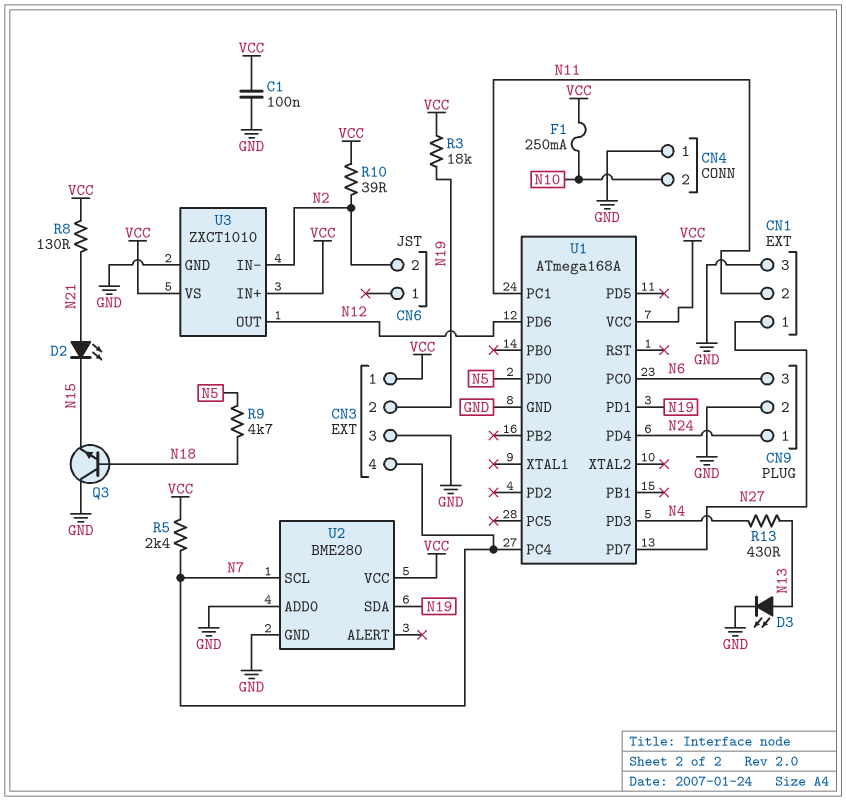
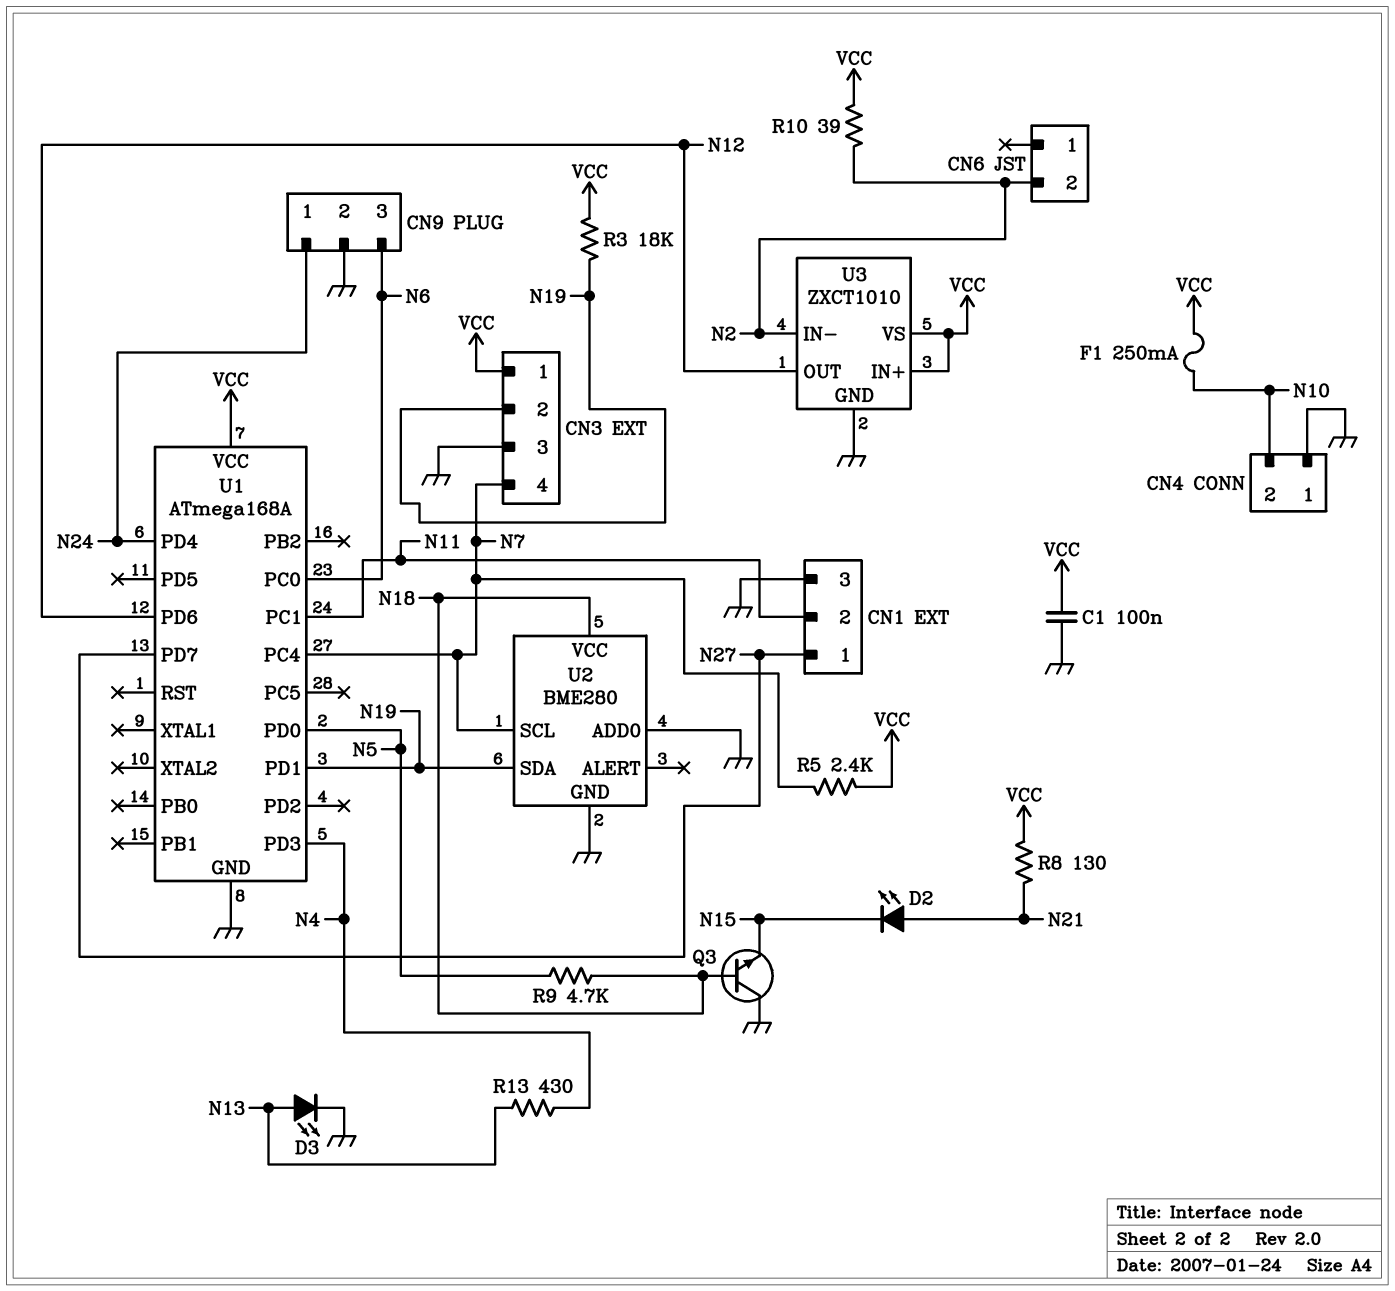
U2 pin VCC: VCC -> N18

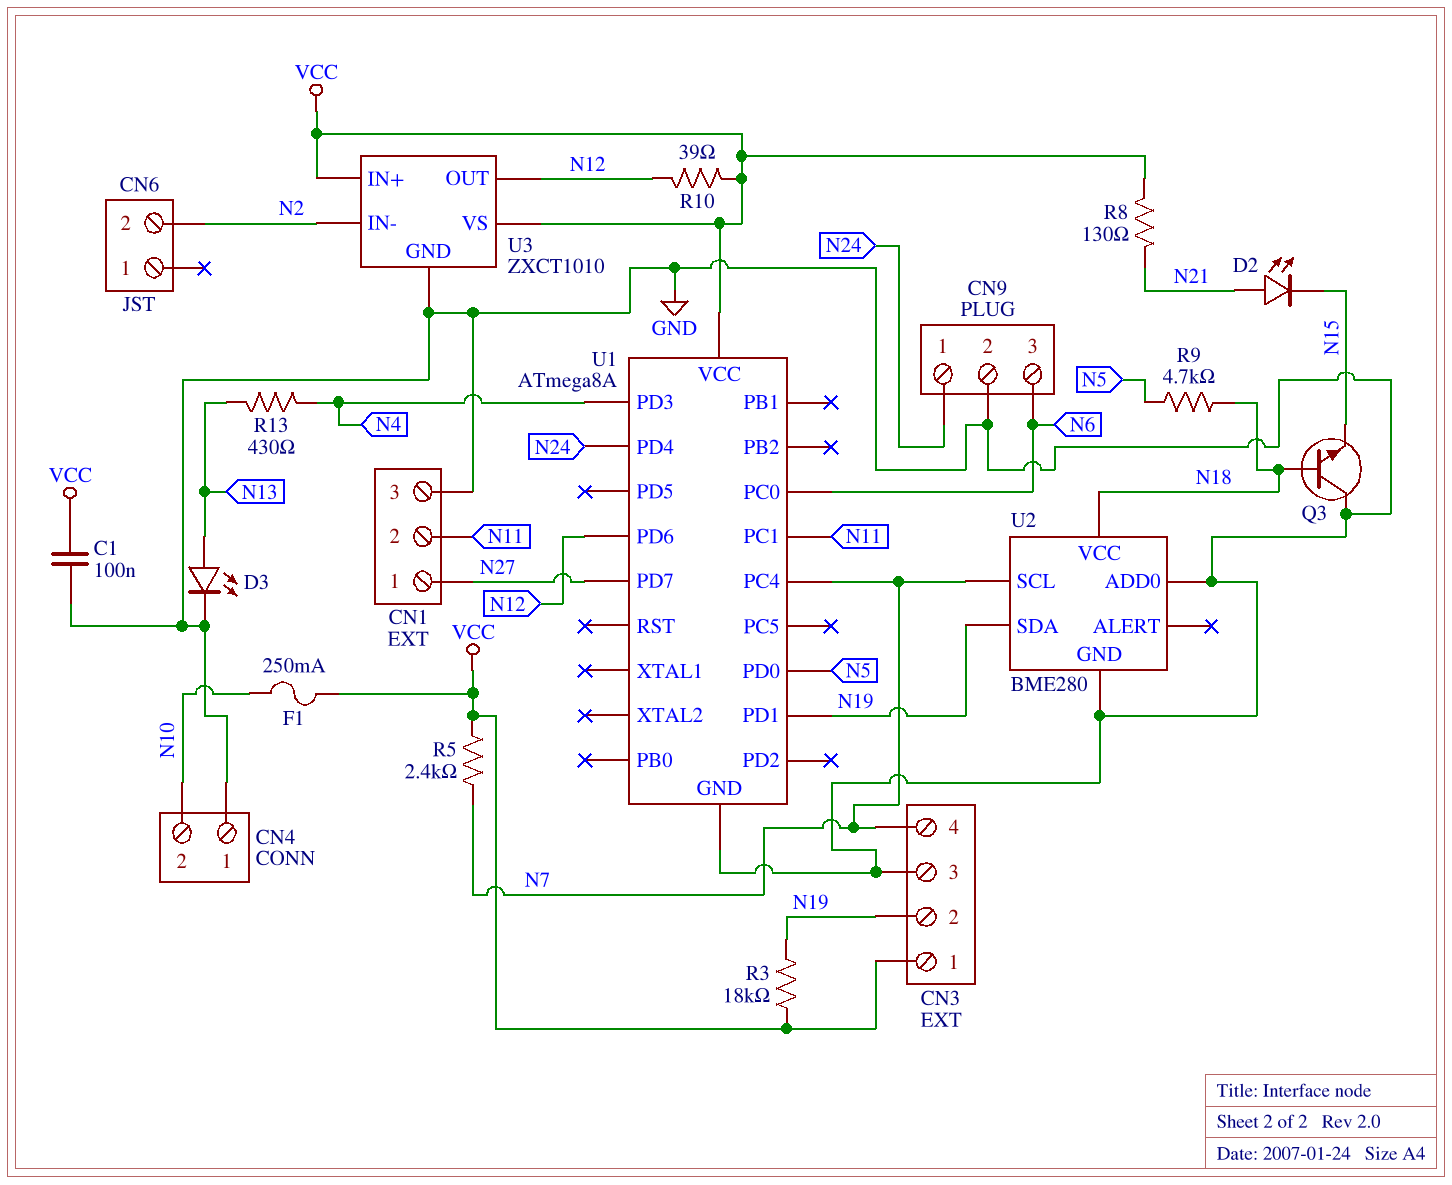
R10: 39 (N2, VCC) -> 39 (N12, VCC)
U1: ATmega168A -> ATmega8A

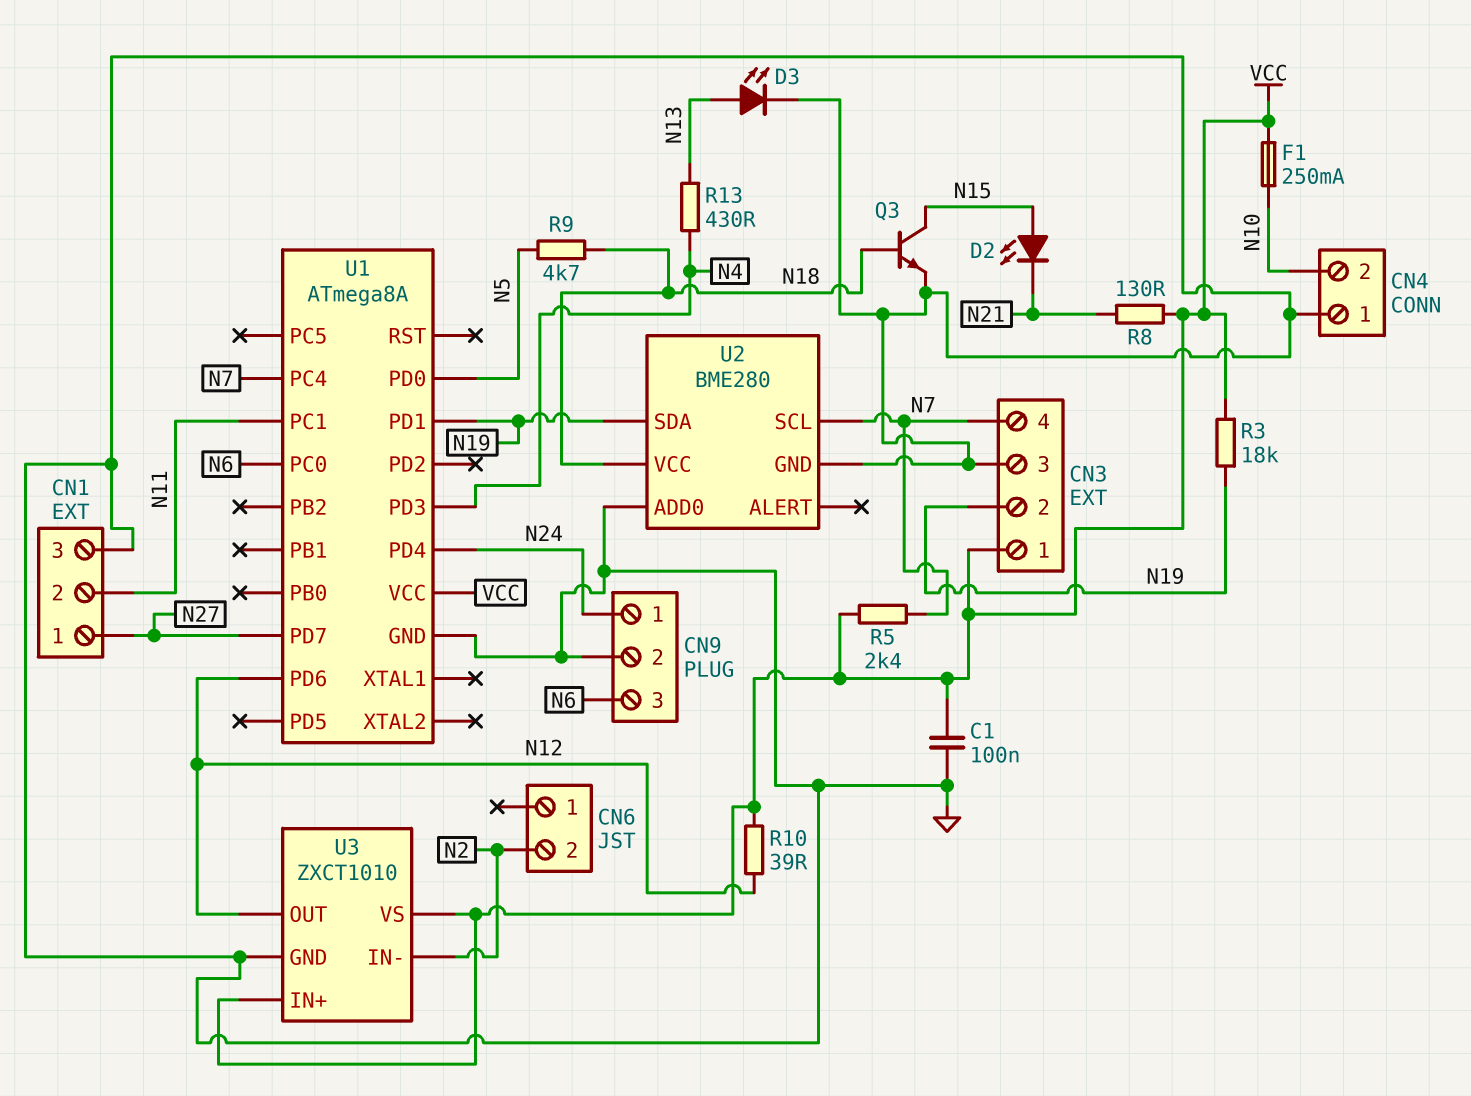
D2: LED (A N21, K N15) -> LED (A N15, K N21)
Q3: NPN (B N18, C GND, E N15) -> NPN (B N18, C N15, E GND)

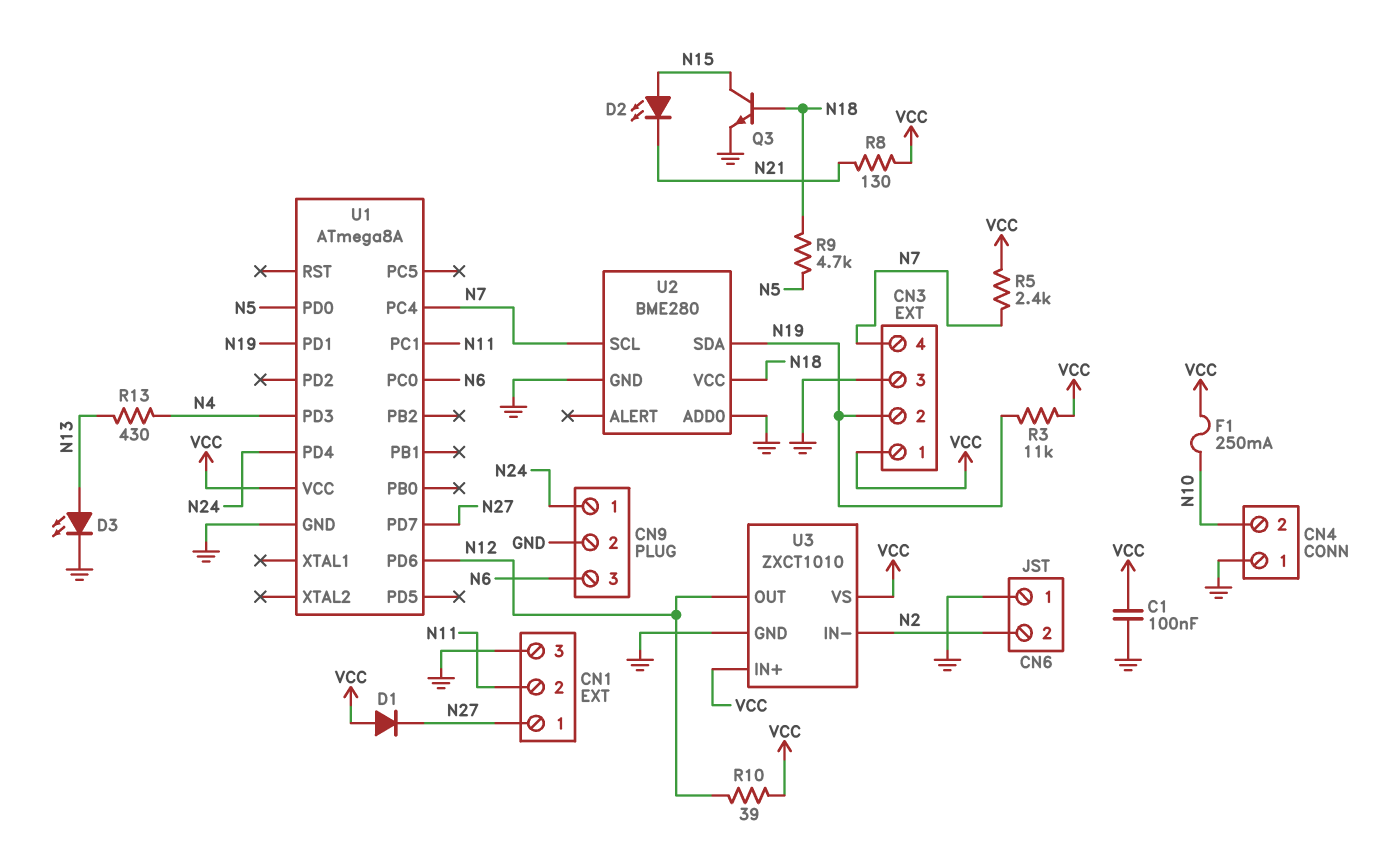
CN6 pin 1: none -> GND
D1: none -> diode (A VCC, K N27)
R3: 18k (N19, VCC) -> 11k (N19, VCC)

